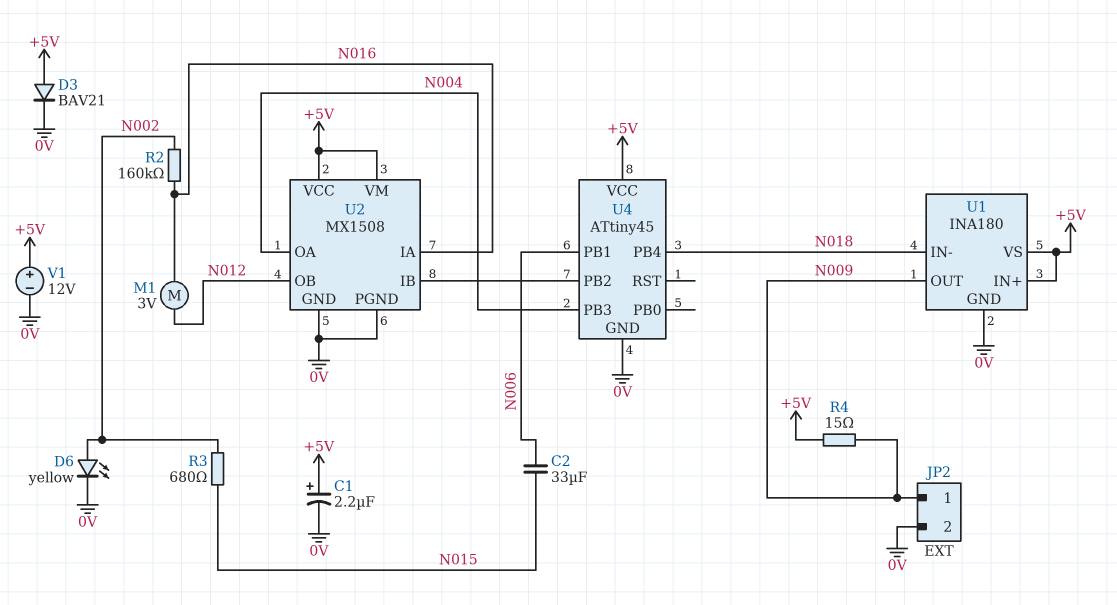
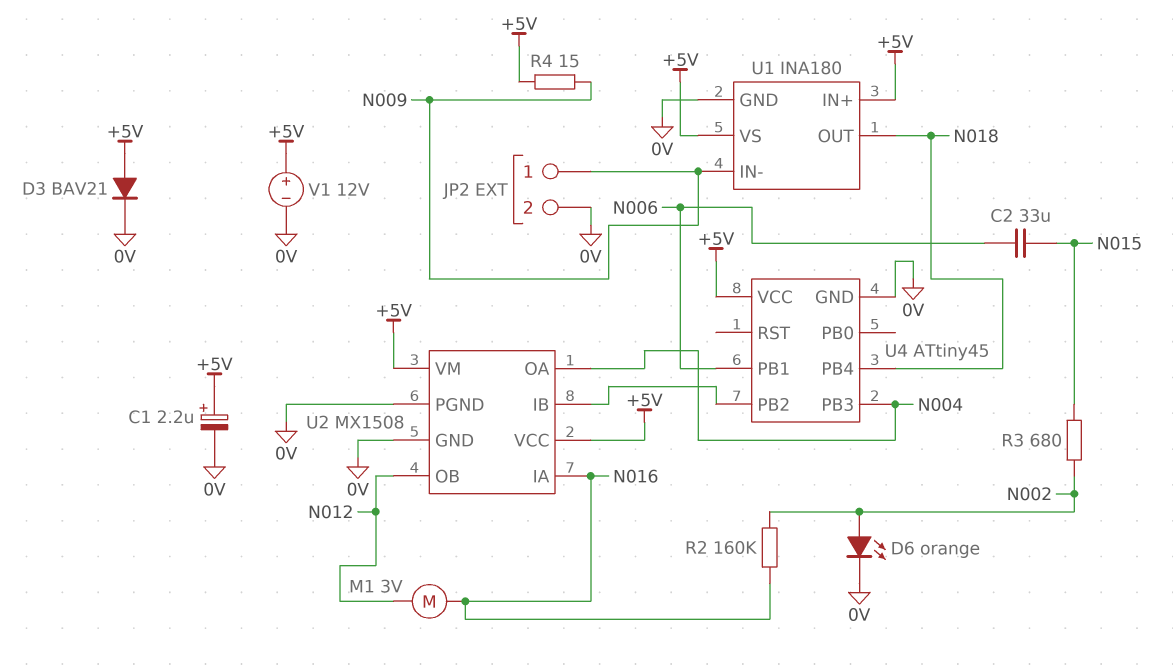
D6: LED yellow (A N002, K 0V) -> LED orange (A N002, K 0V)
U1 pin IN-: N018 -> N009
U1 pin OUT: N009 -> N018

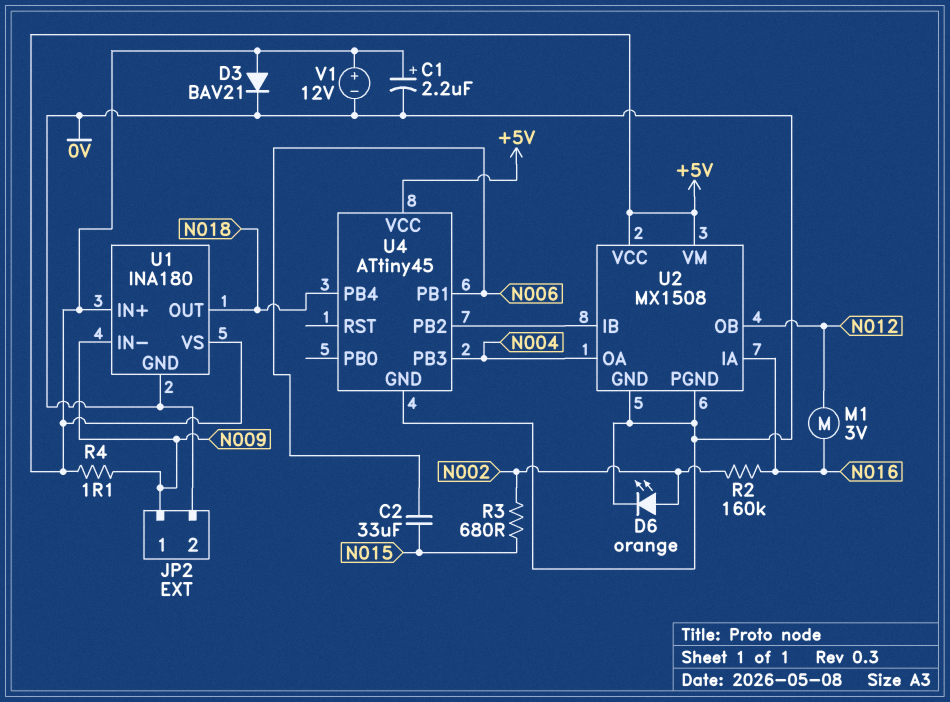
R4: 15 (+5V, N009) -> 1.1 (+5V, N009)

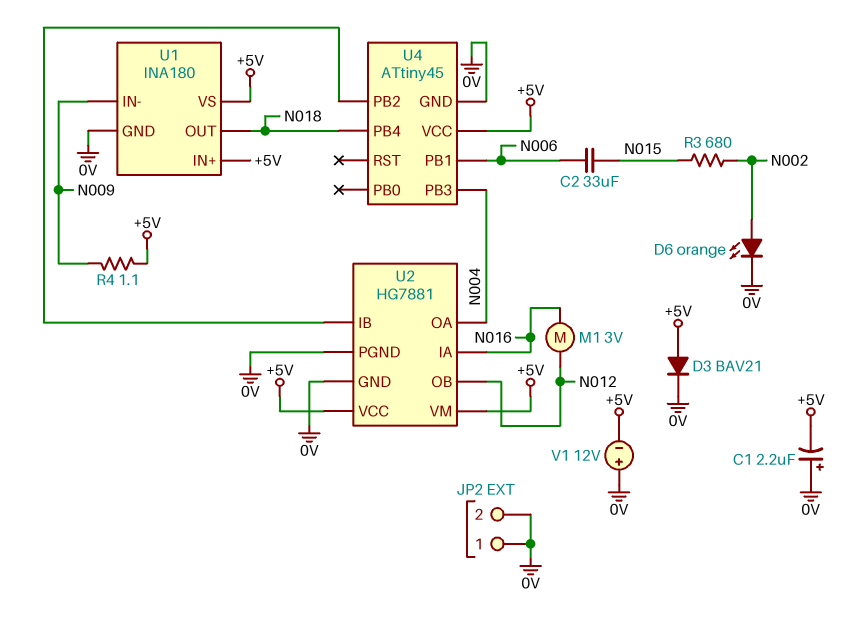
C1: 2.2uF (plus +5V, minus 0V) -> 2.2uF (plus 0V, minus +5V)
JP2 pin 1: N009 -> 0V
R2: 160k (N002, N016) -> none
U2: MX1508 -> HG7881
V1: 12V (plus +5V, minus 0V) -> 12V (plus 0V, minus +5V)

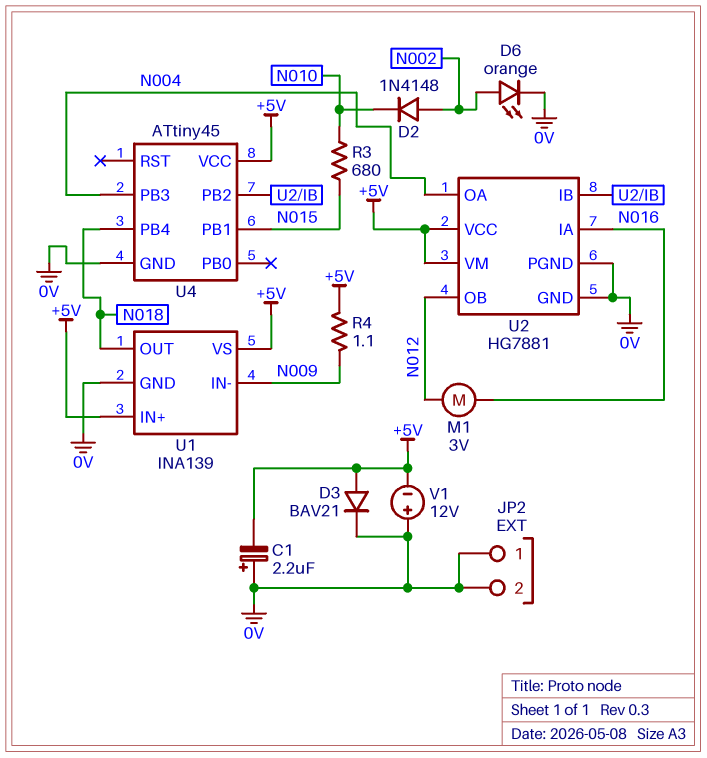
C2: 33uF (N006, N015) -> none
D2: none -> diode 1N4148 (A N002, K N010)
R3: 680 (N002, N015) -> 680 (N010, N015)
U1: INA180 -> INA139
U4 pin PB1: N006 -> N015

